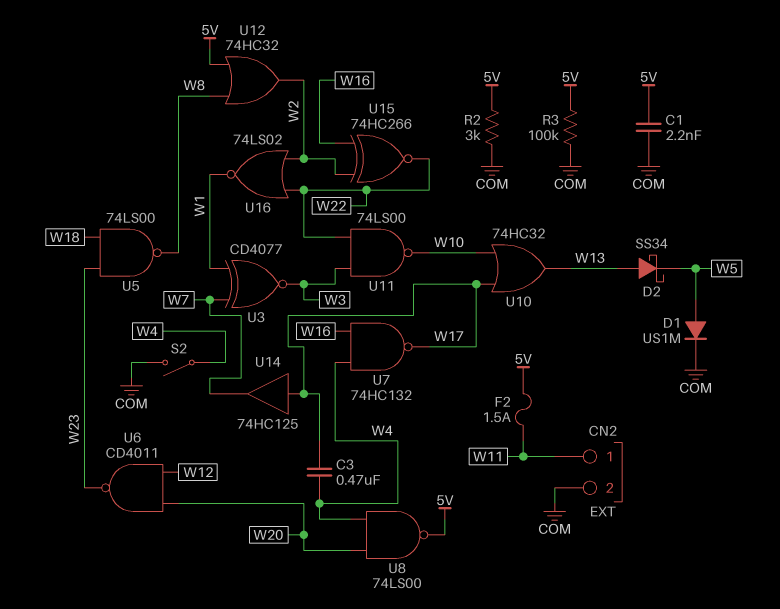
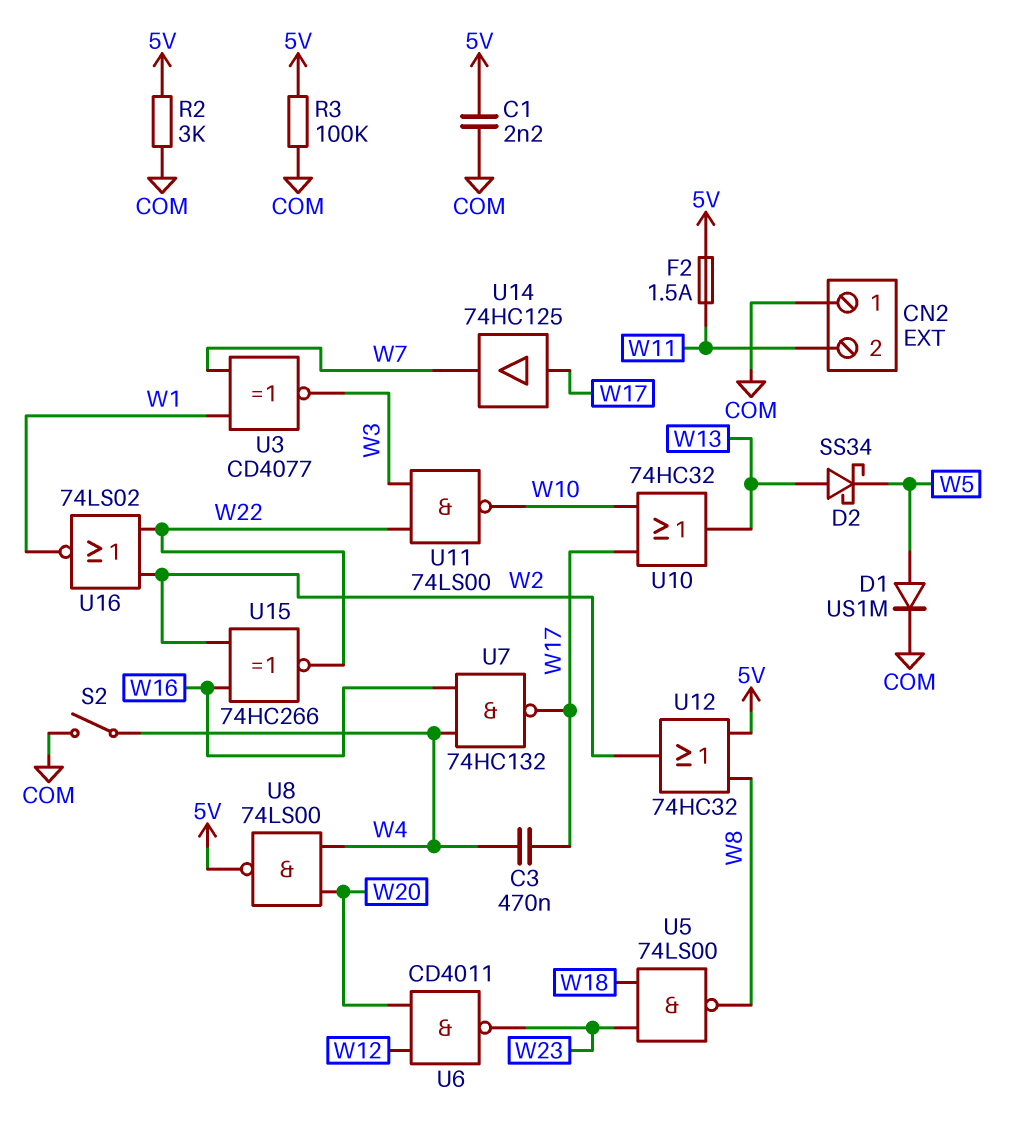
CN2 pin 1: W11 -> COM
CN2 pin 2: COM -> W11

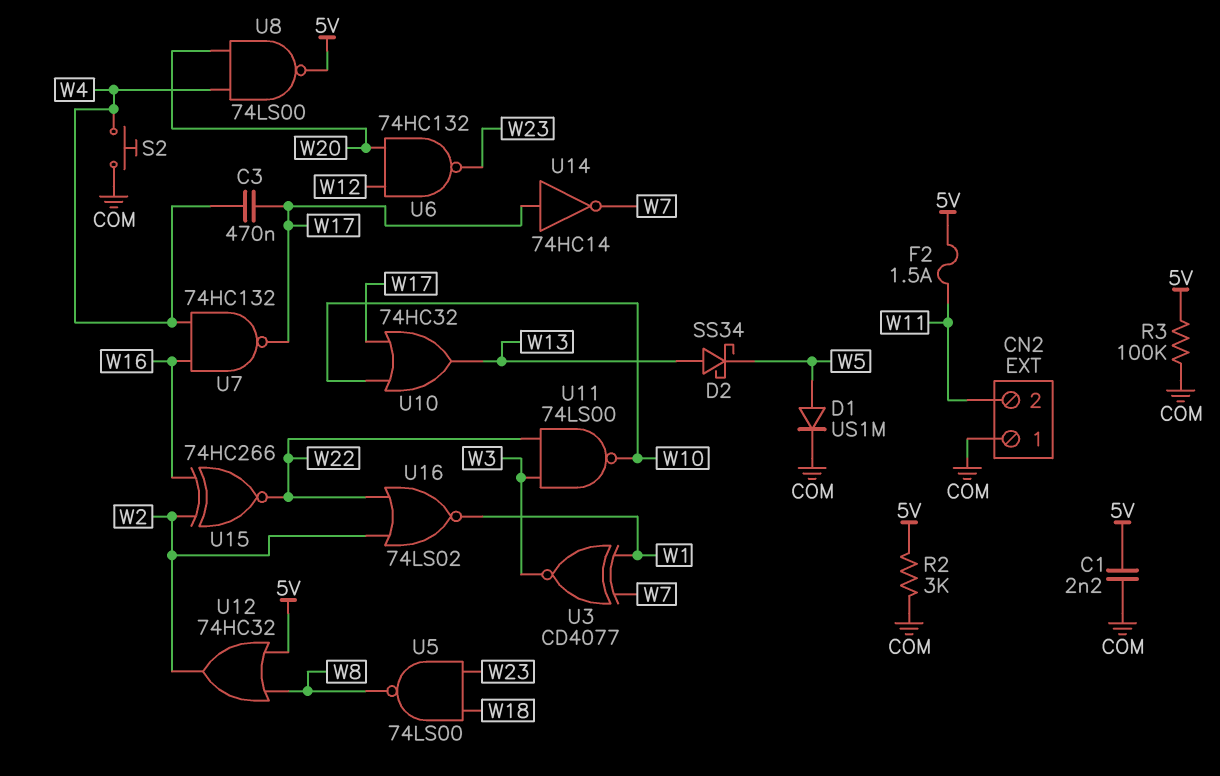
S2: switch (COM, W4) -> button (COM, W4)
U6: NAND CD4011 (in W12, in W20, out W23) -> NAND 74HC132 (in W12, in W20, out W23)
U14: buffer 74HC125 (in W17, out W7) -> NOT 74HC14 (in W17, out W7)

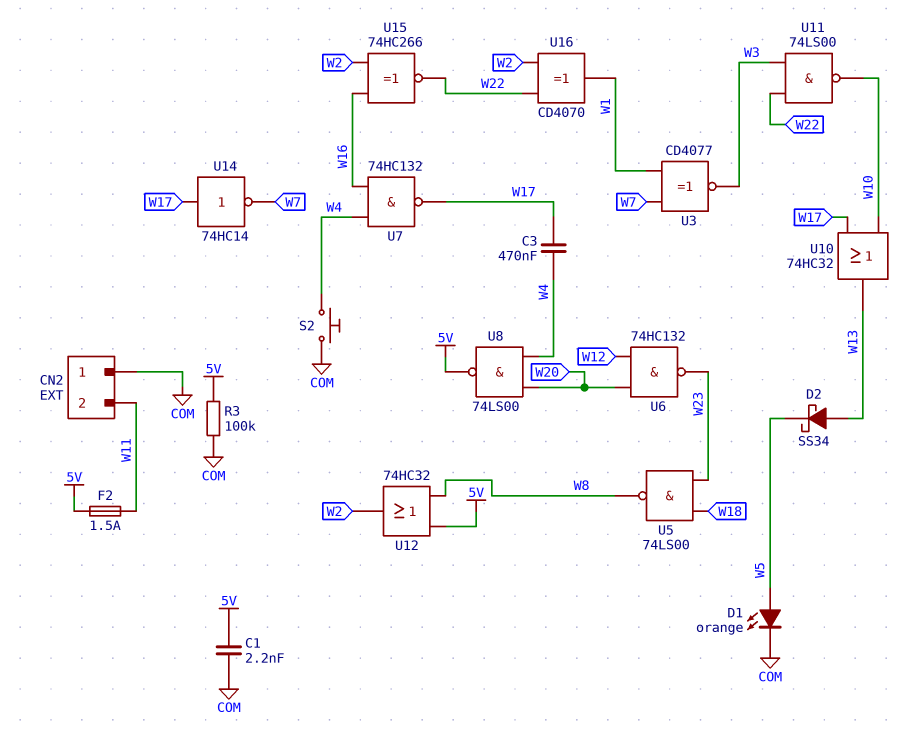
D1: diode US1M (A W5, K COM) -> LED orange (A W5, K COM)
R2: 3k (5V, COM) -> none
U16: NOR 74LS02 (in W2, in W22, out W1) -> XOR CD4070 (in W2, in W22, out W1)

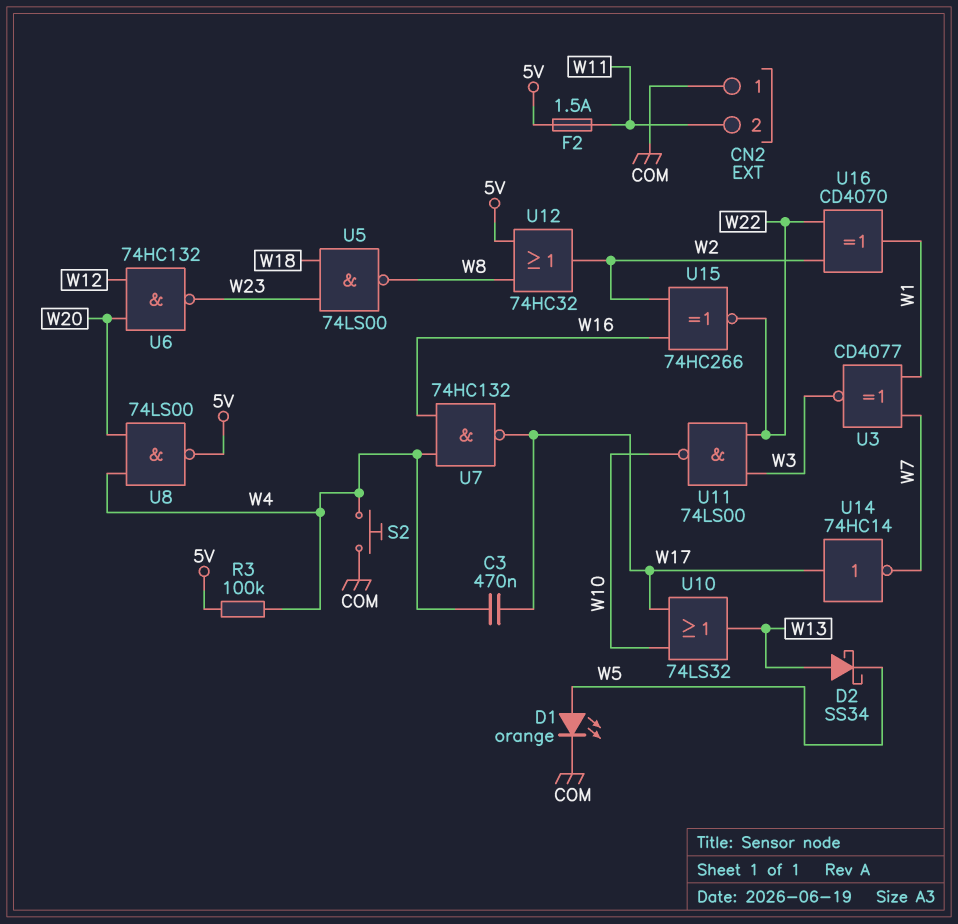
C1: 2.2nF (5V, COM) -> none
R3: 100k (5V, COM) -> 100k (5V, W4)
U10: OR 74HC32 (in W10, in W17, out W13) -> OR 74LS32 (in W10, in W17, out W13)

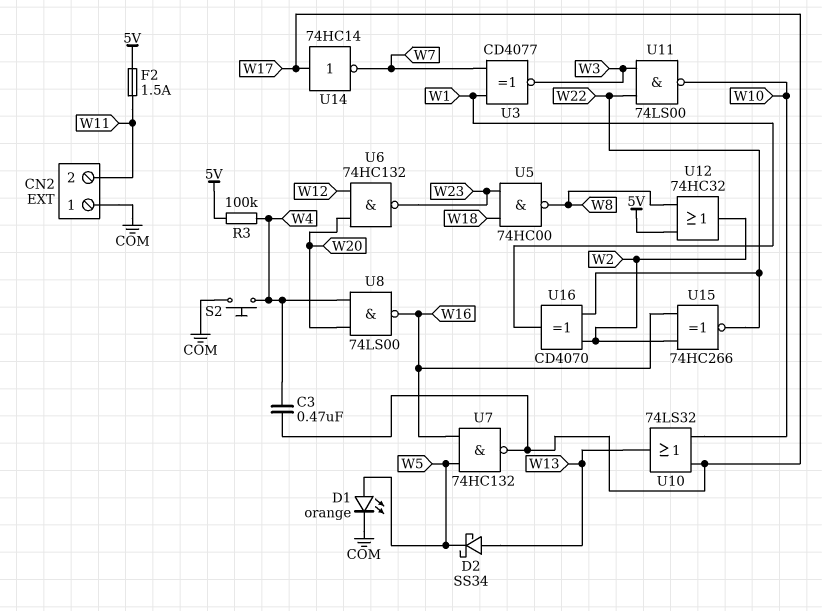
U5: NAND 74LS00 (in W18, in W23, out W8) -> NAND 74HC00 (in W18, in W23, out W8)
U7: NAND 74HC132 (in W4, in W16, out W17) -> NAND 74HC132 (in W5, in W16, out W17)
U8: NAND 74LS00 (in W4, in W20, out 5V) -> NAND 74LS00 (in W4, in W20, out W16)

